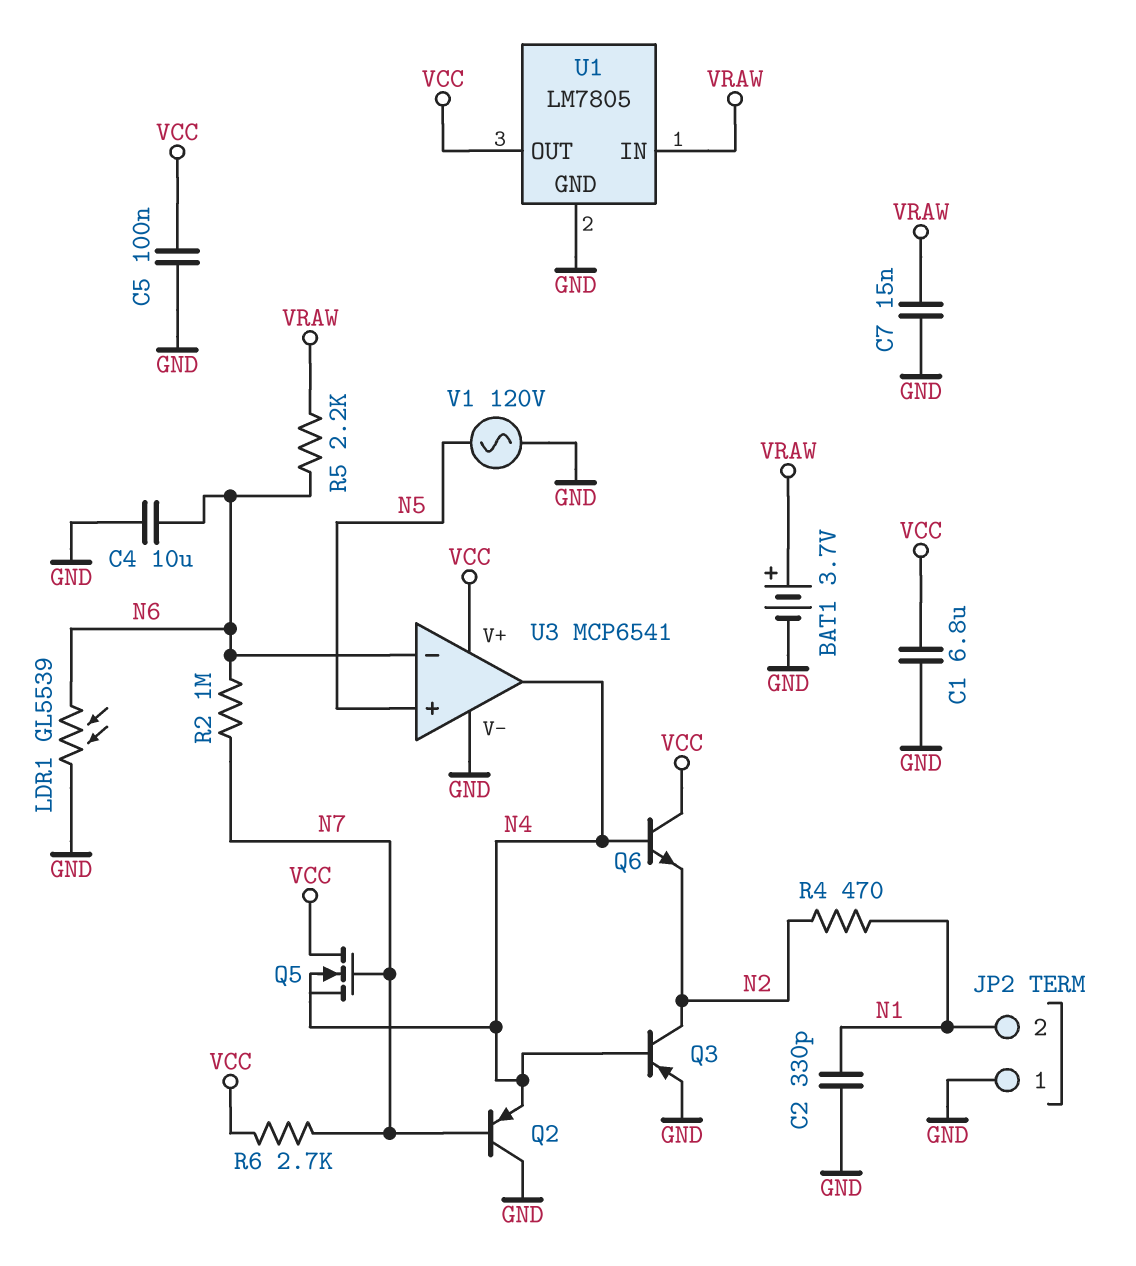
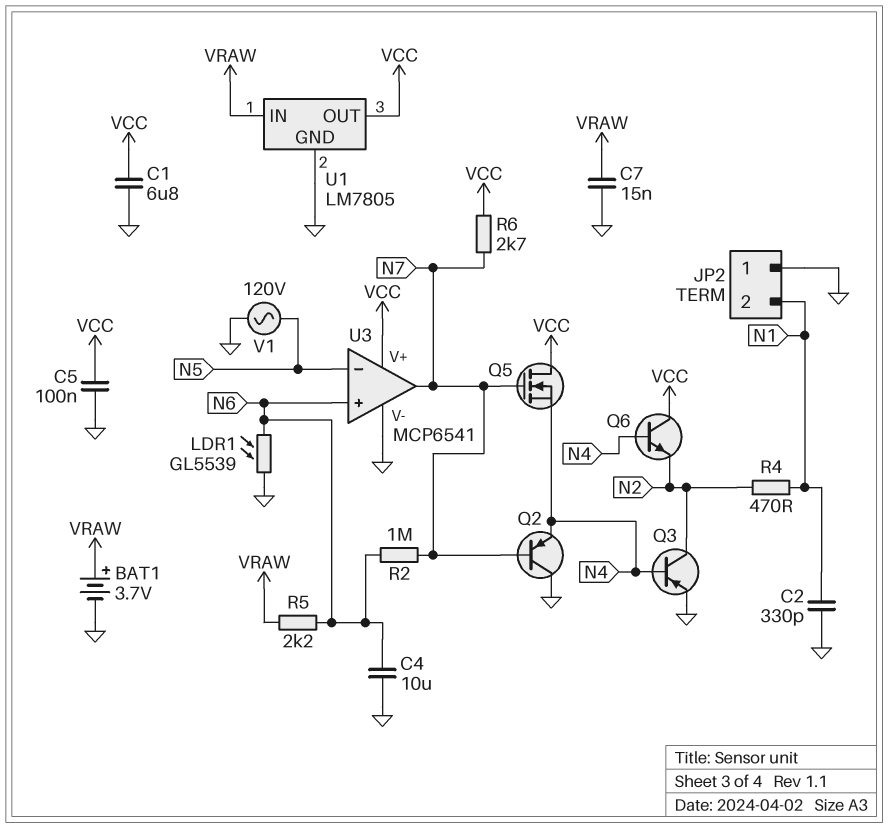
U3 pin in+: N5 -> N6
U3 pin in-: N6 -> N5
U3 pin out: N4 -> N7

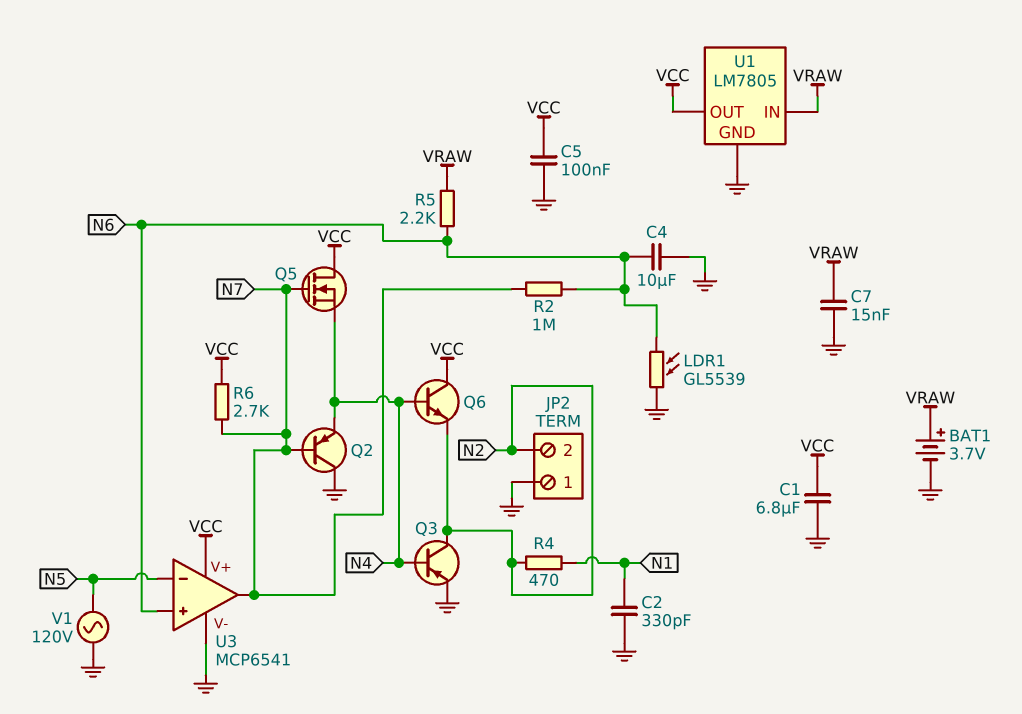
JP2 pin 2: N1 -> N2

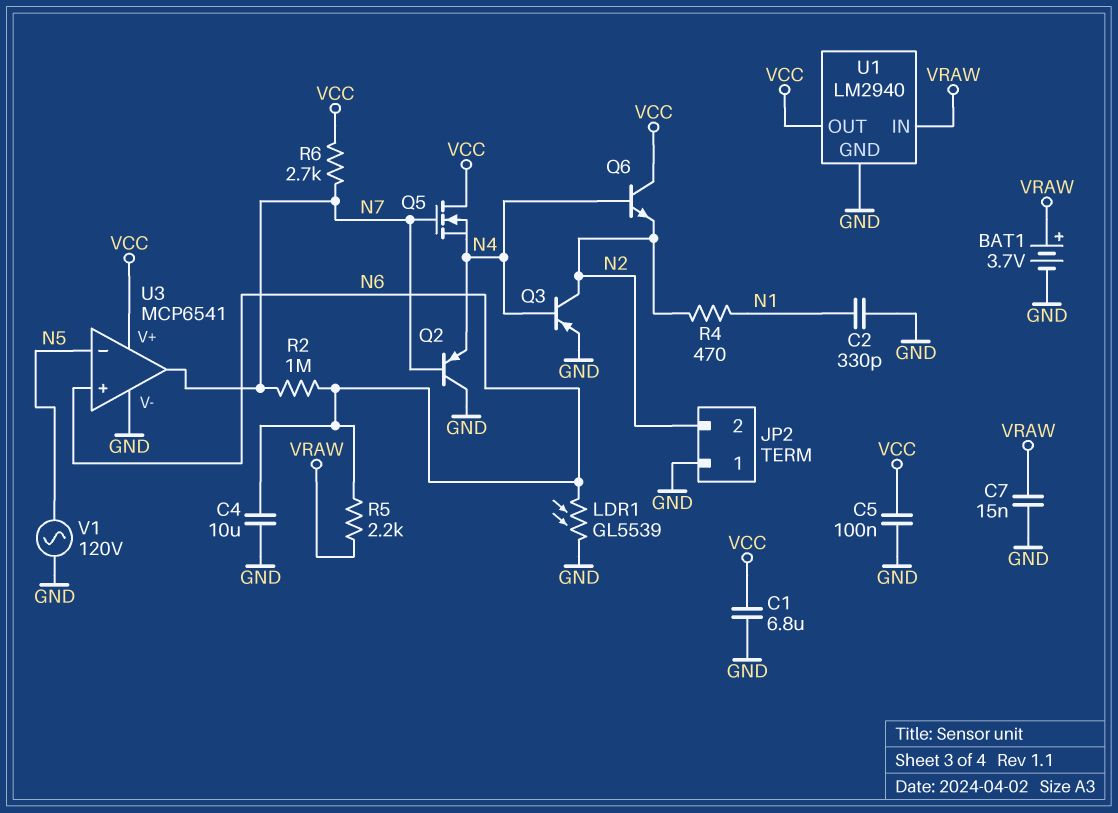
U1: LM7805 -> LM2940

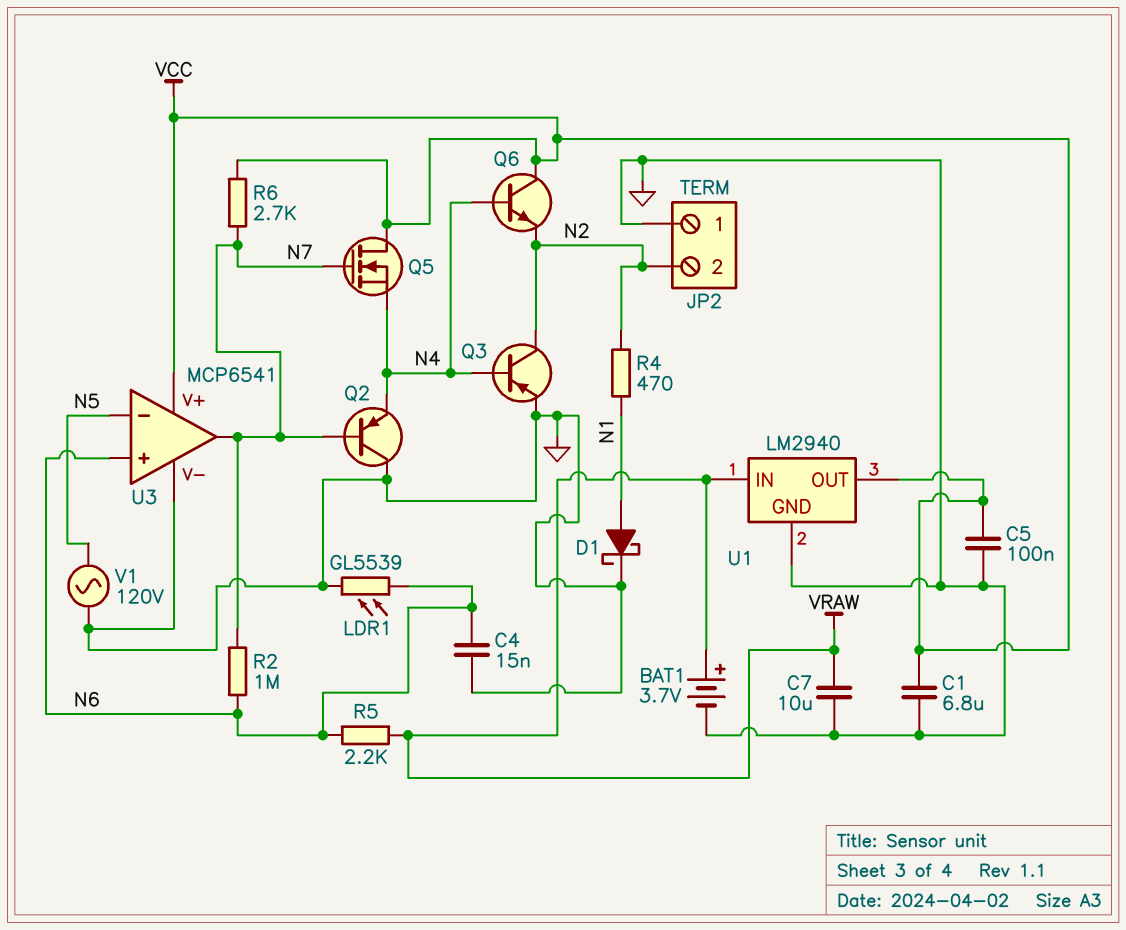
C2: 330pF (GND, N1) -> none
C4: 10uF (GND, N6) -> 15nF (GND, N6)
C7: 15nF (GND, VRAW) -> 10uF (GND, VRAW)
D1: none -> schottky (A N1, K GND)

